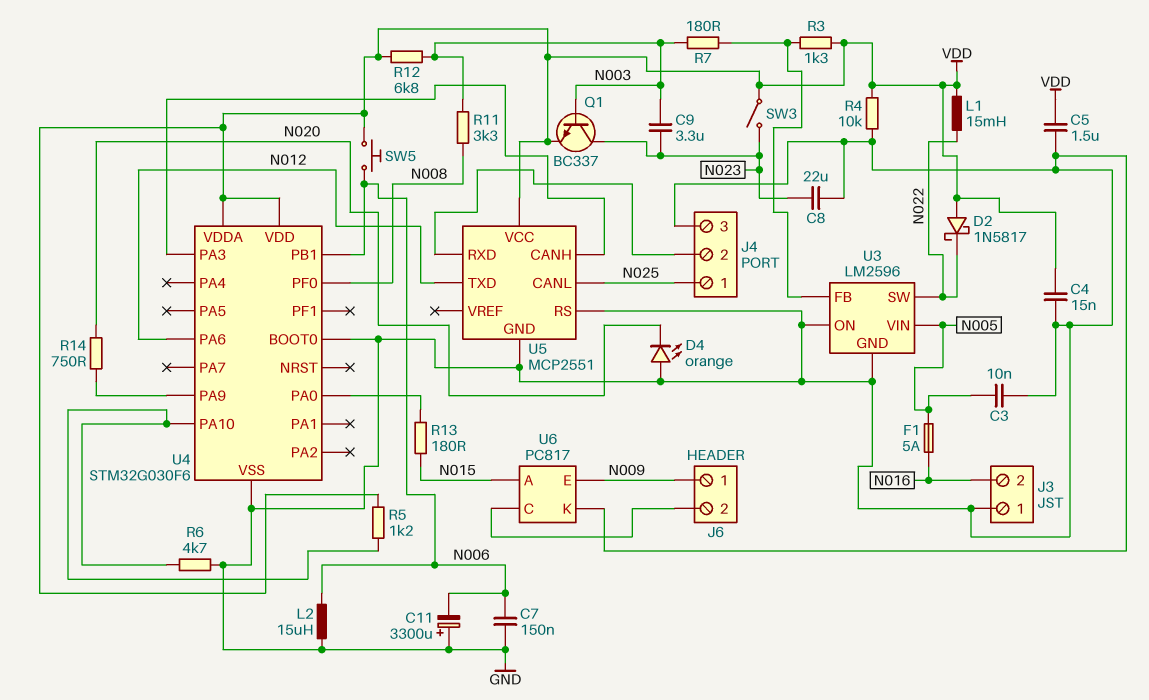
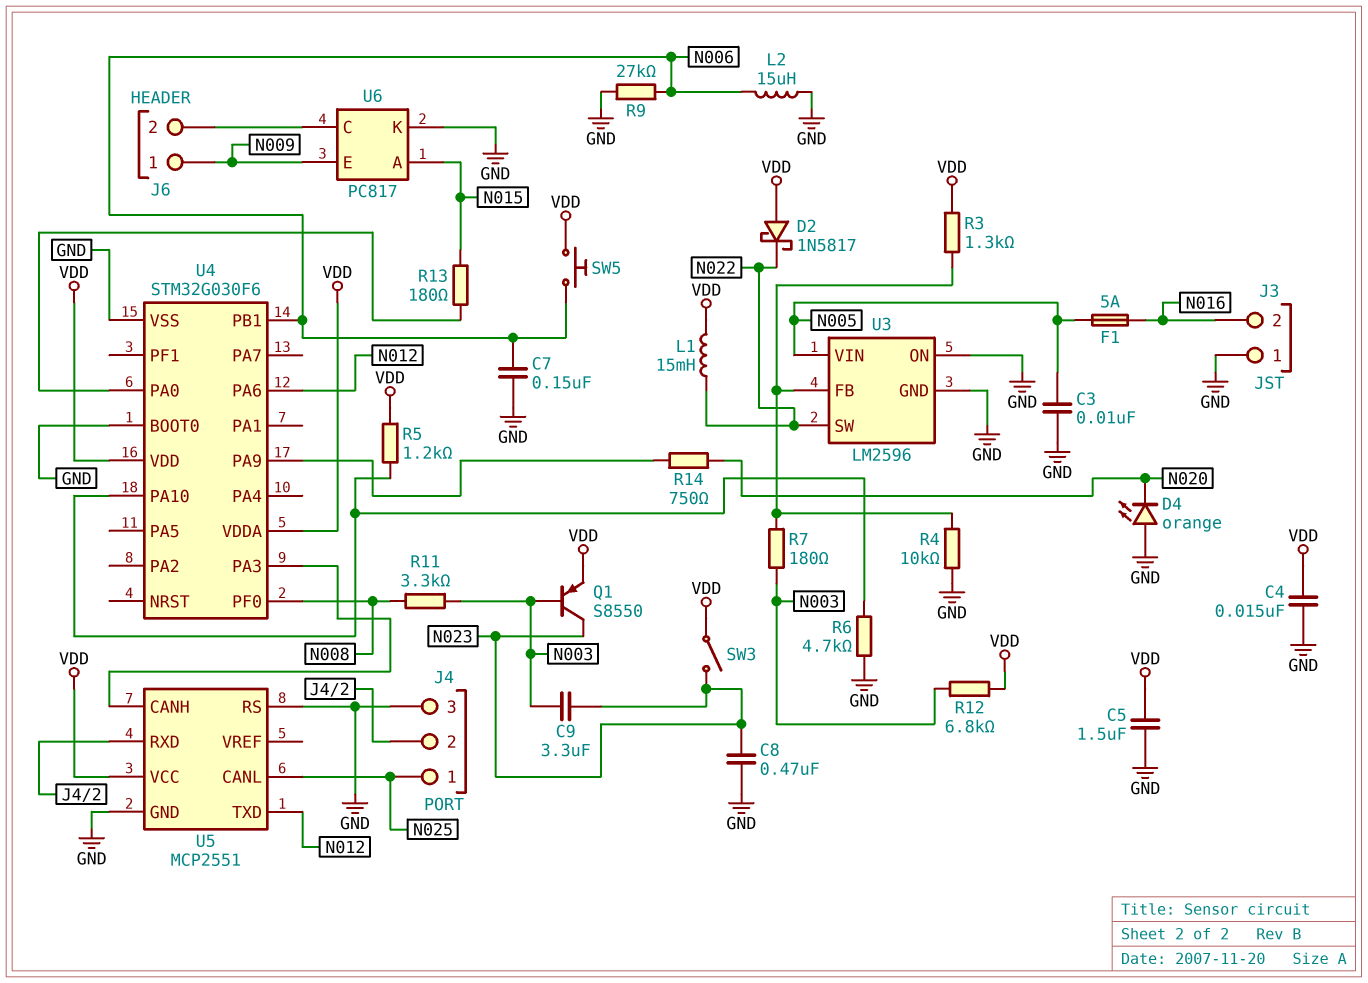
C8: 22uF (GND, N023) -> 470nF (GND, N023)
C11: 3300uF (plus GND, minus N006) -> none
Q1: NPN BC337 (B N003, C N023, E VDD) -> PNP S8550 (B N003, C N023, E VDD)
R4: 10k (GND, VDD) -> 10k (GND, U3/FB)
R9: none -> 27k (GND, N006)

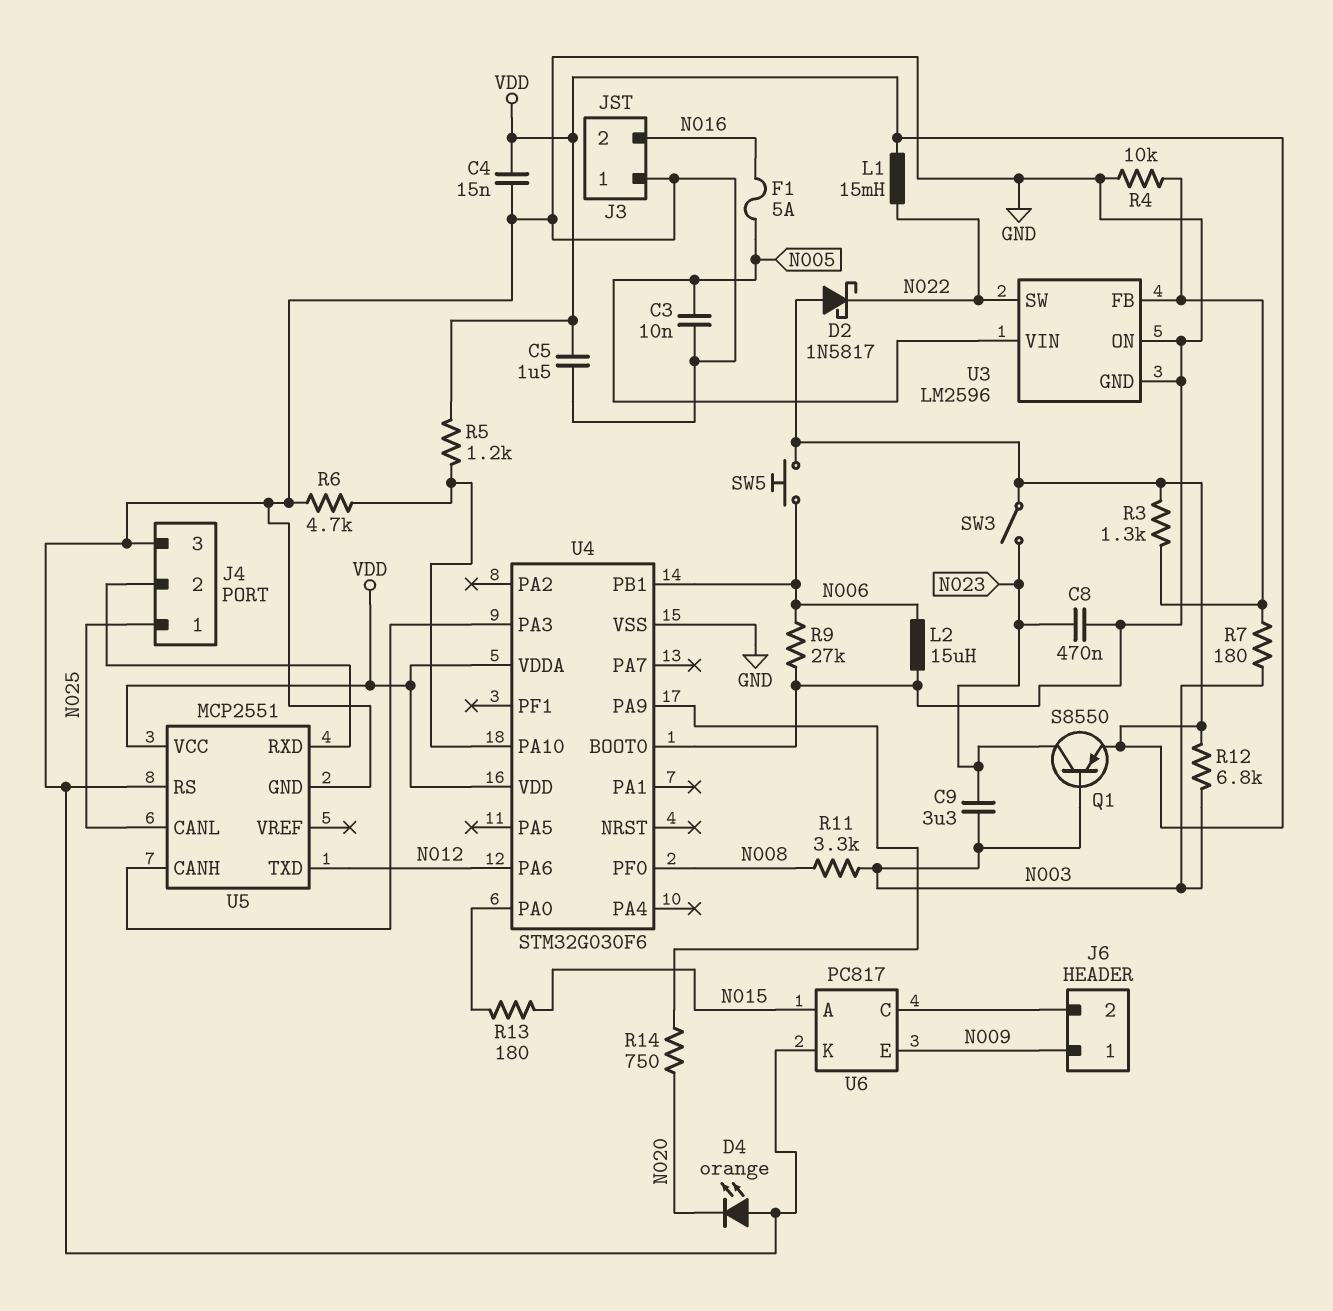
C7: 150nF (GND, N006) -> none

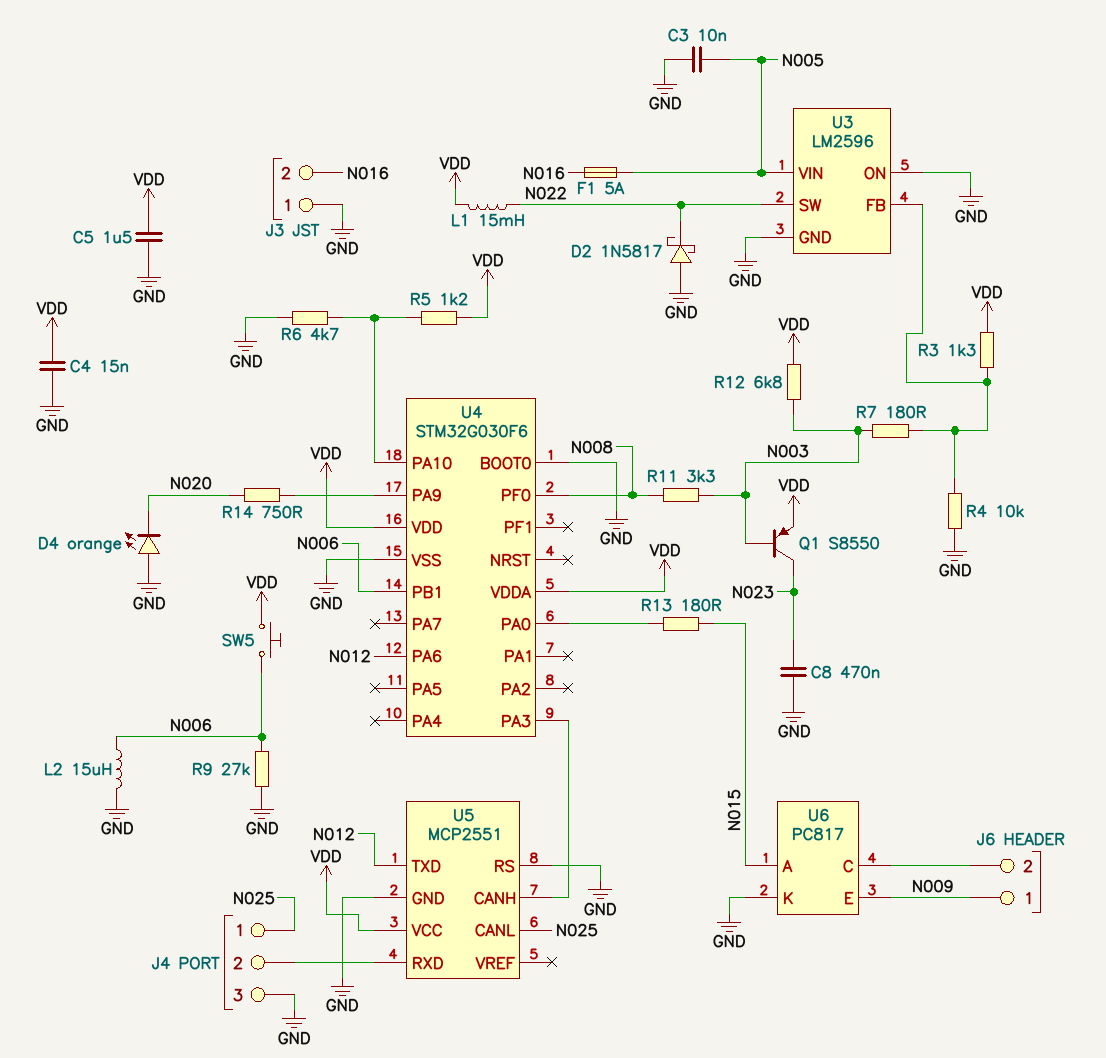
C9: 3.3uF (N003, N023) -> none
D2: schottky 1N5817 (A VDD, K N022) -> schottky 1N5817 (A GND, K N022)
SW3: switch (N023, VDD) -> none

